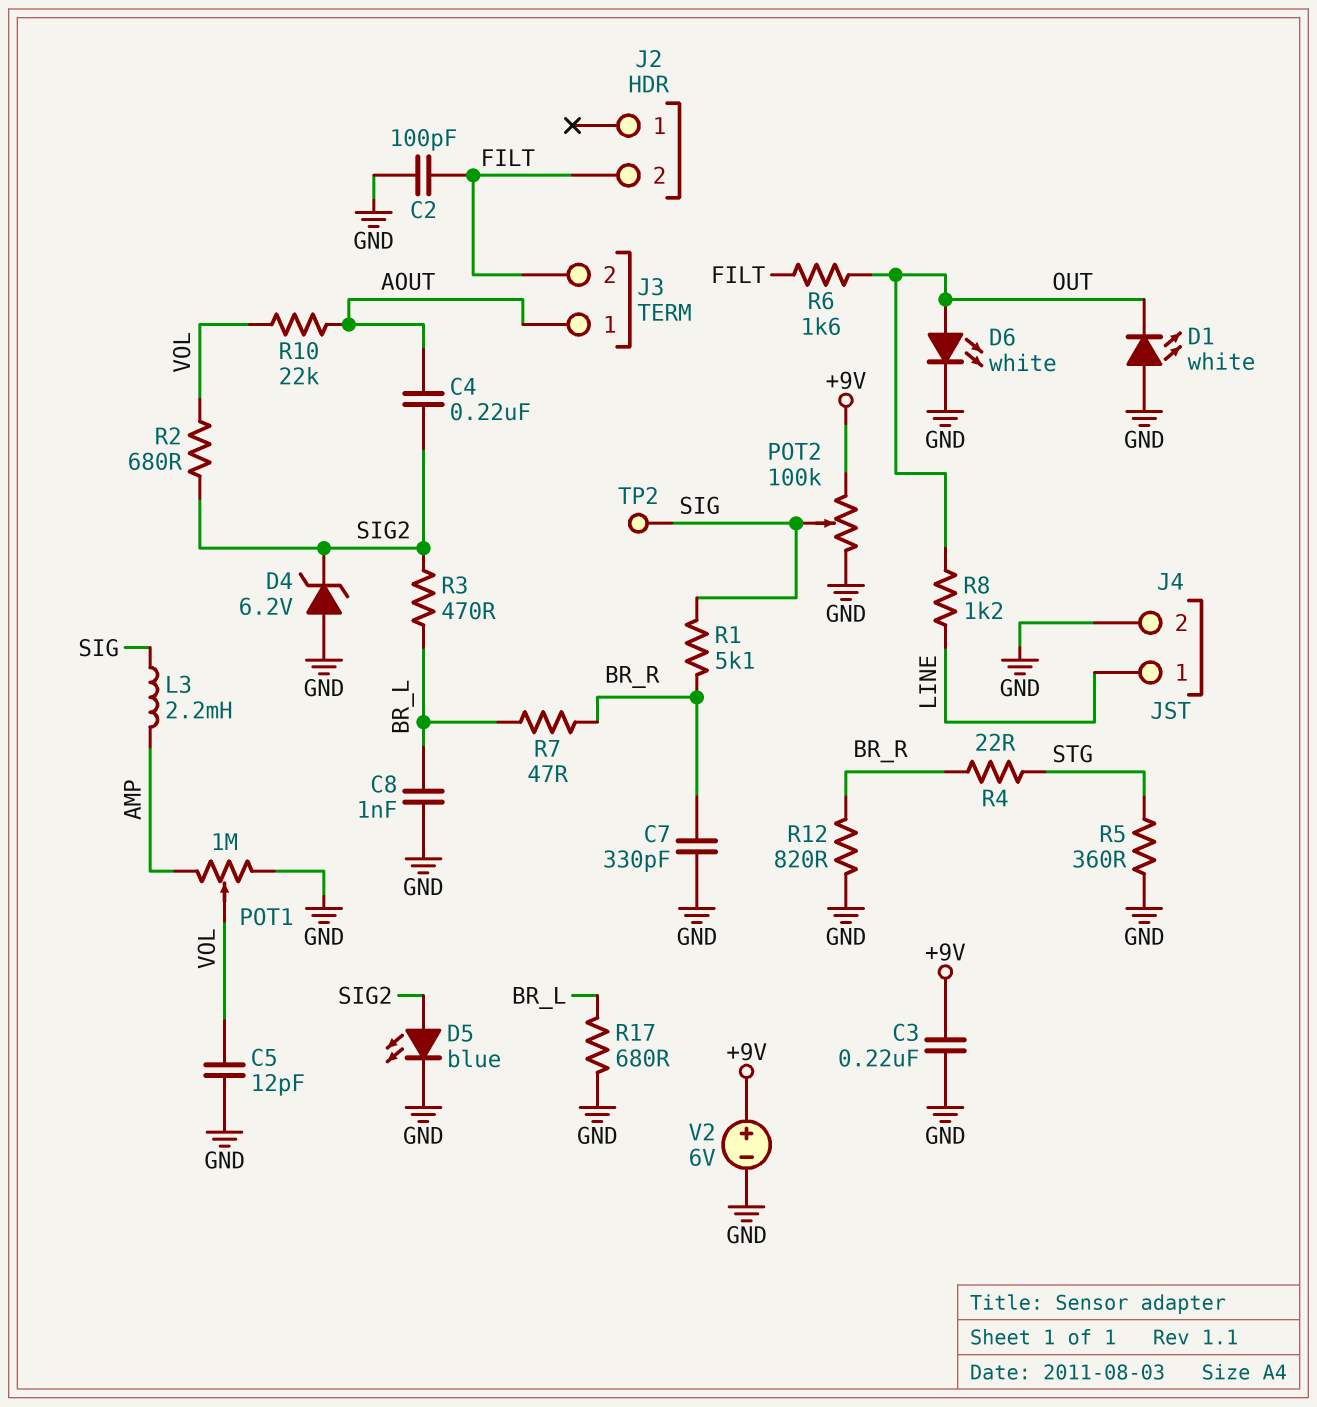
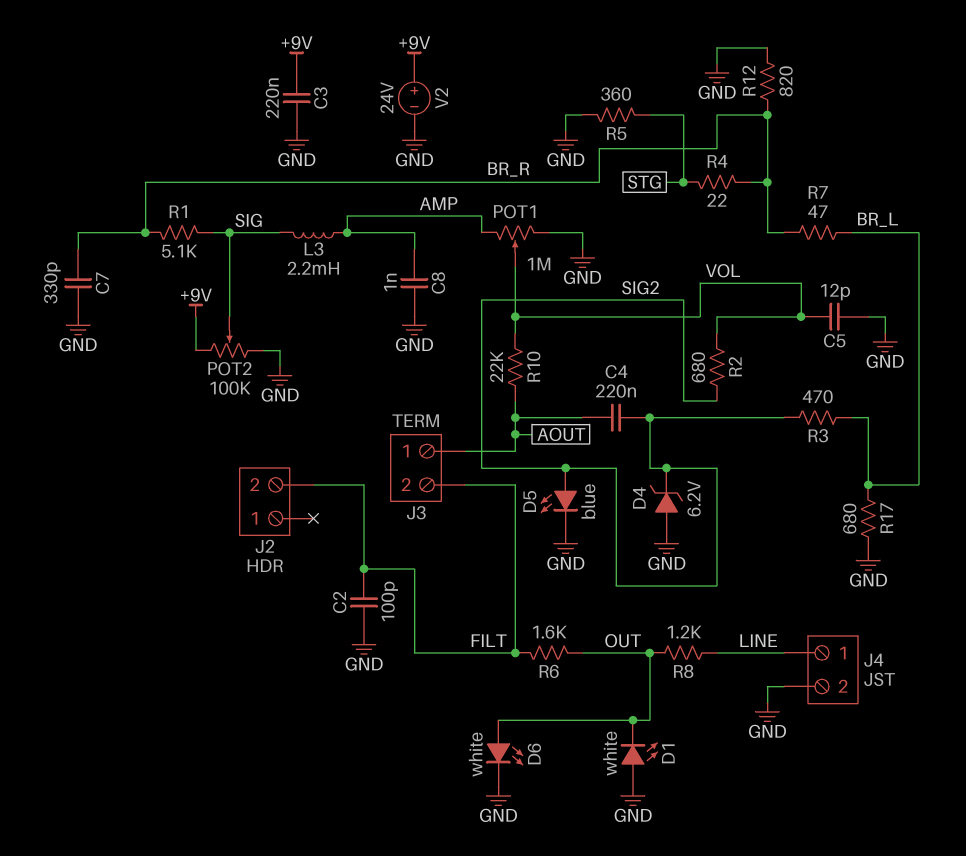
C8: 1nF (BR_L, GND) -> 1nF (AMP, GND)
TP2: test point (SIG) -> none
V2: 6V (plus +9V, minus GND) -> 24V (plus +9V, minus GND)

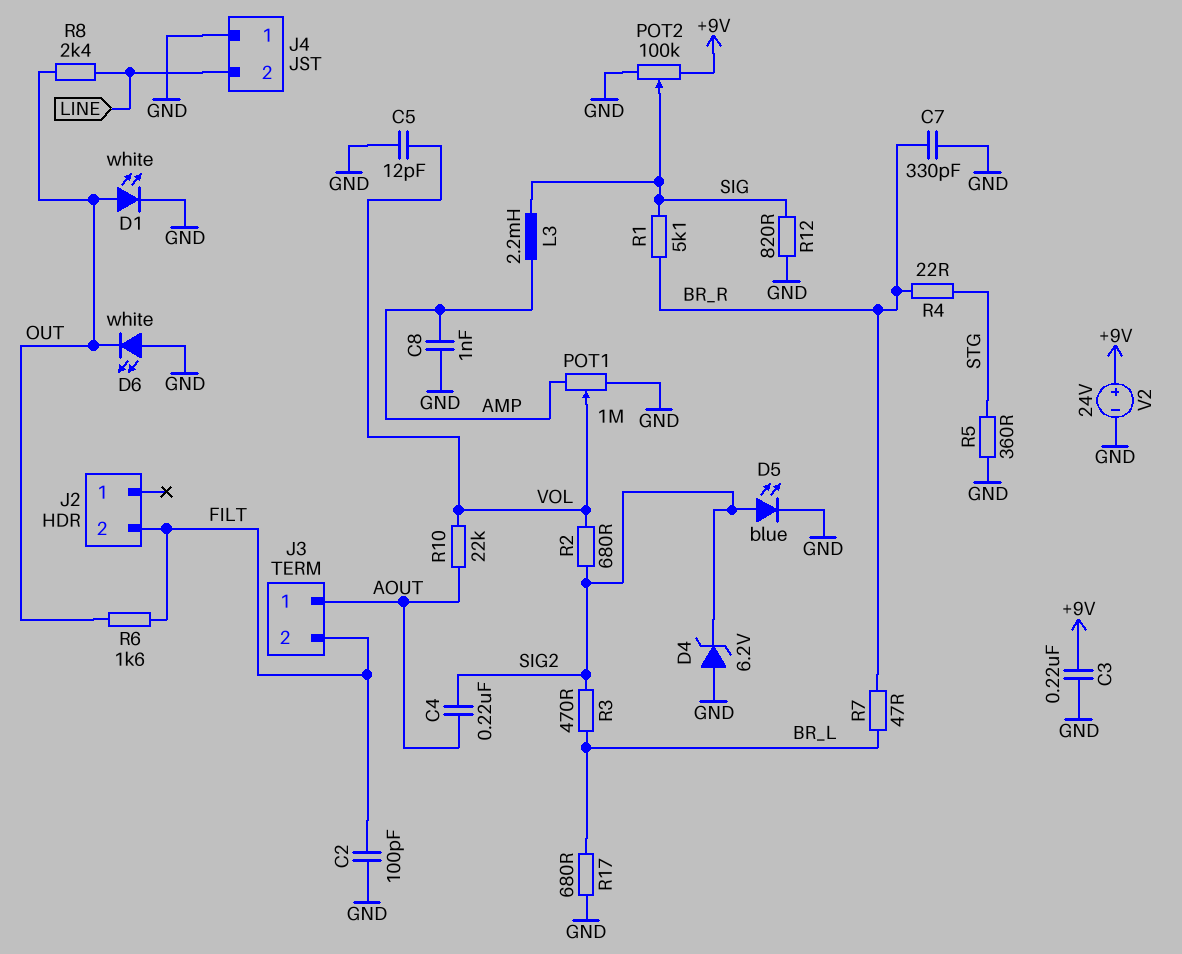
D1: LED white (A GND, K OUT) -> LED white (A OUT, K GND)
D6: LED white (A OUT, K GND) -> LED white (A GND, K OUT)
J4 pin 1: LINE -> GND
J4 pin 2: GND -> LINE
R8: 1.2k (LINE, OUT) -> 2.4k (LINE, OUT)
R12: 820 (BR_R, GND) -> 820 (GND, SIG)

